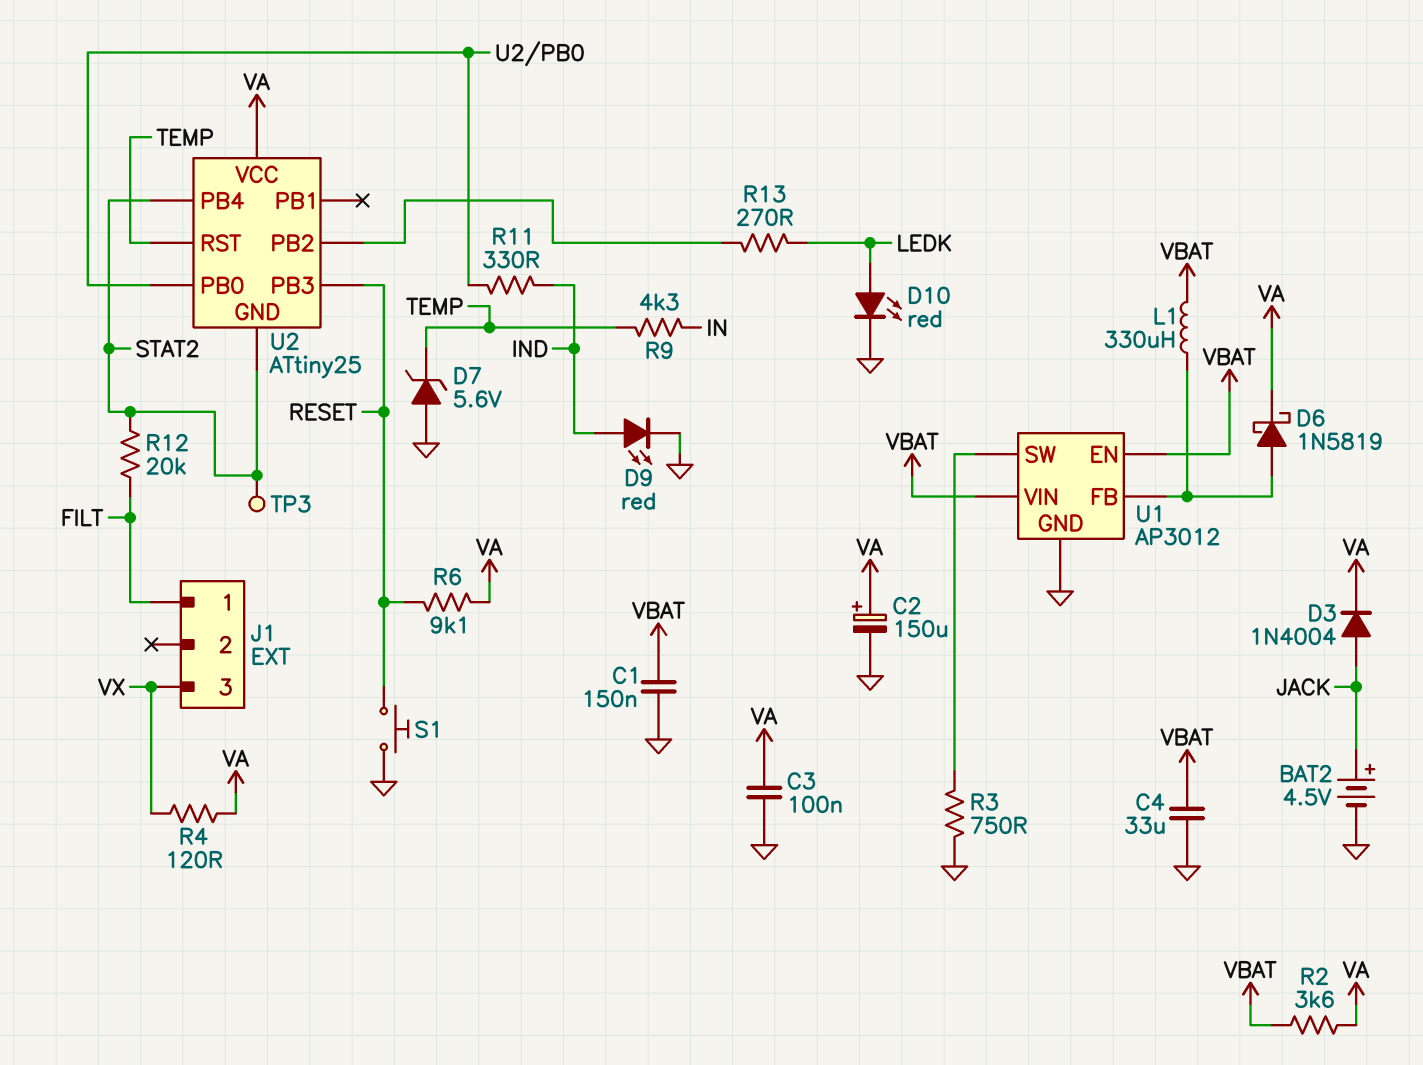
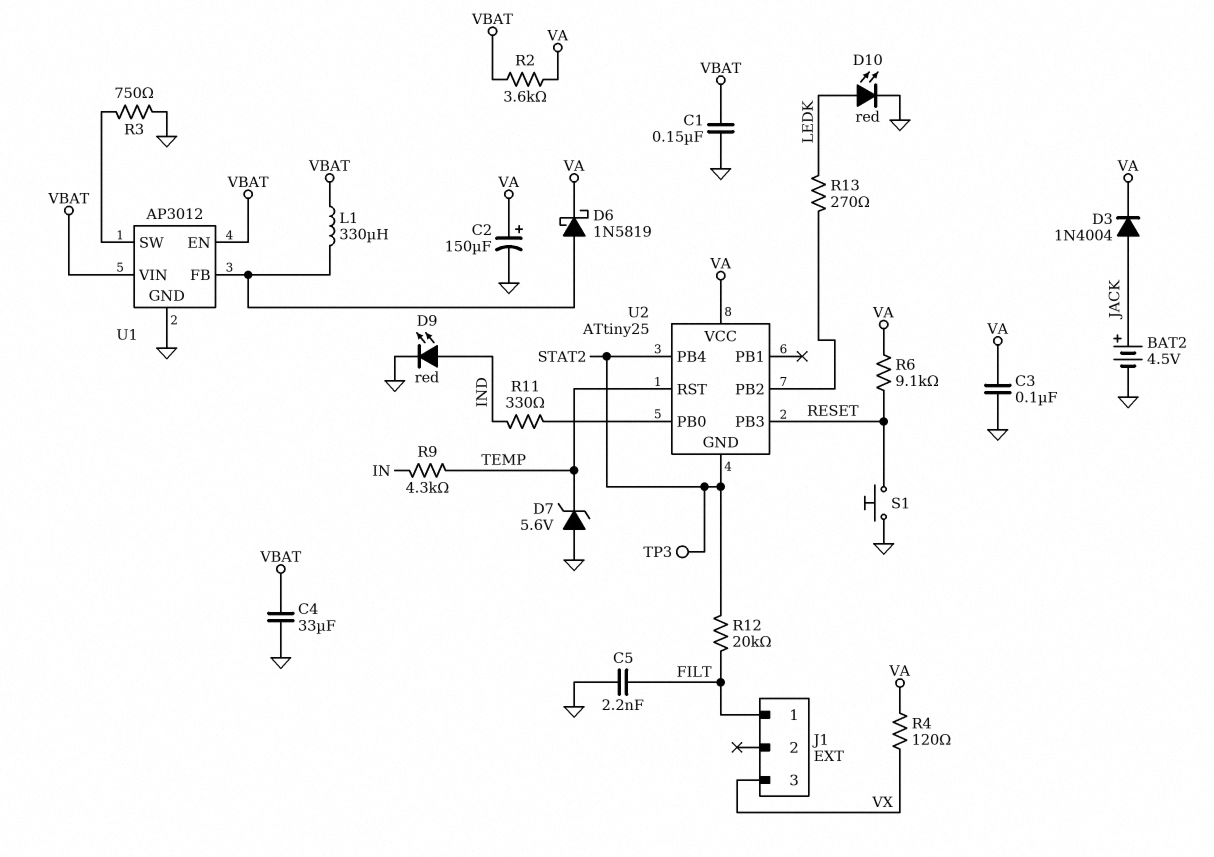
C5: none -> 2.2nF (FILT, GND)

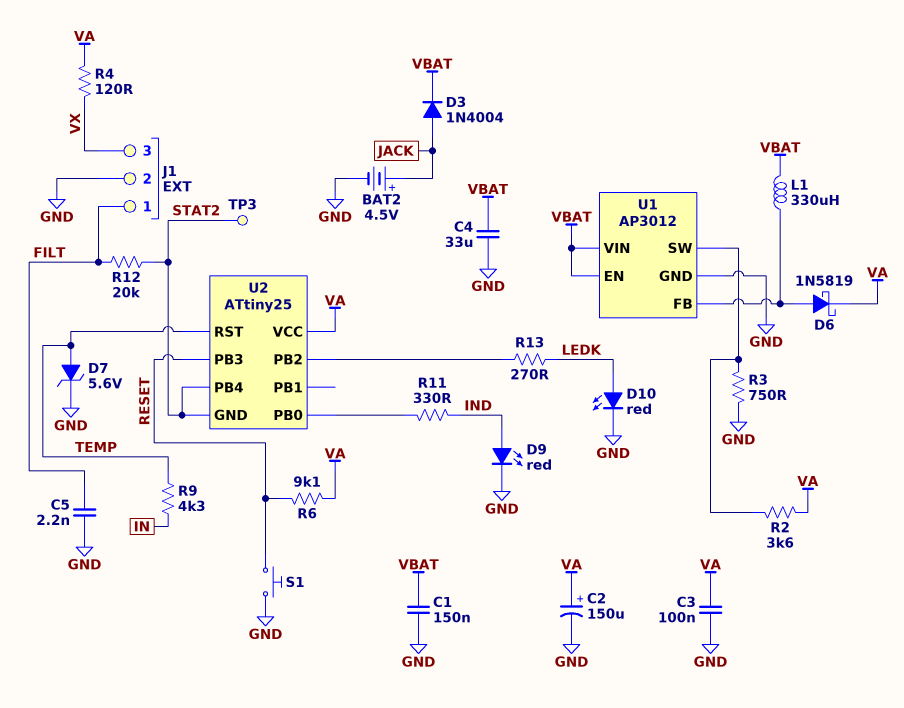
D3: diode 1N4004 (A JACK, K VA) -> diode 1N4004 (A JACK, K VBAT)
D7: zener 5.6V (A GND, K TEMP) -> zener 5.6V (A TEMP, K GND)
J1 pin 2: none -> GND
R2: 3.6k (VA, VBAT) -> 3.6k (U1/SW, VA)

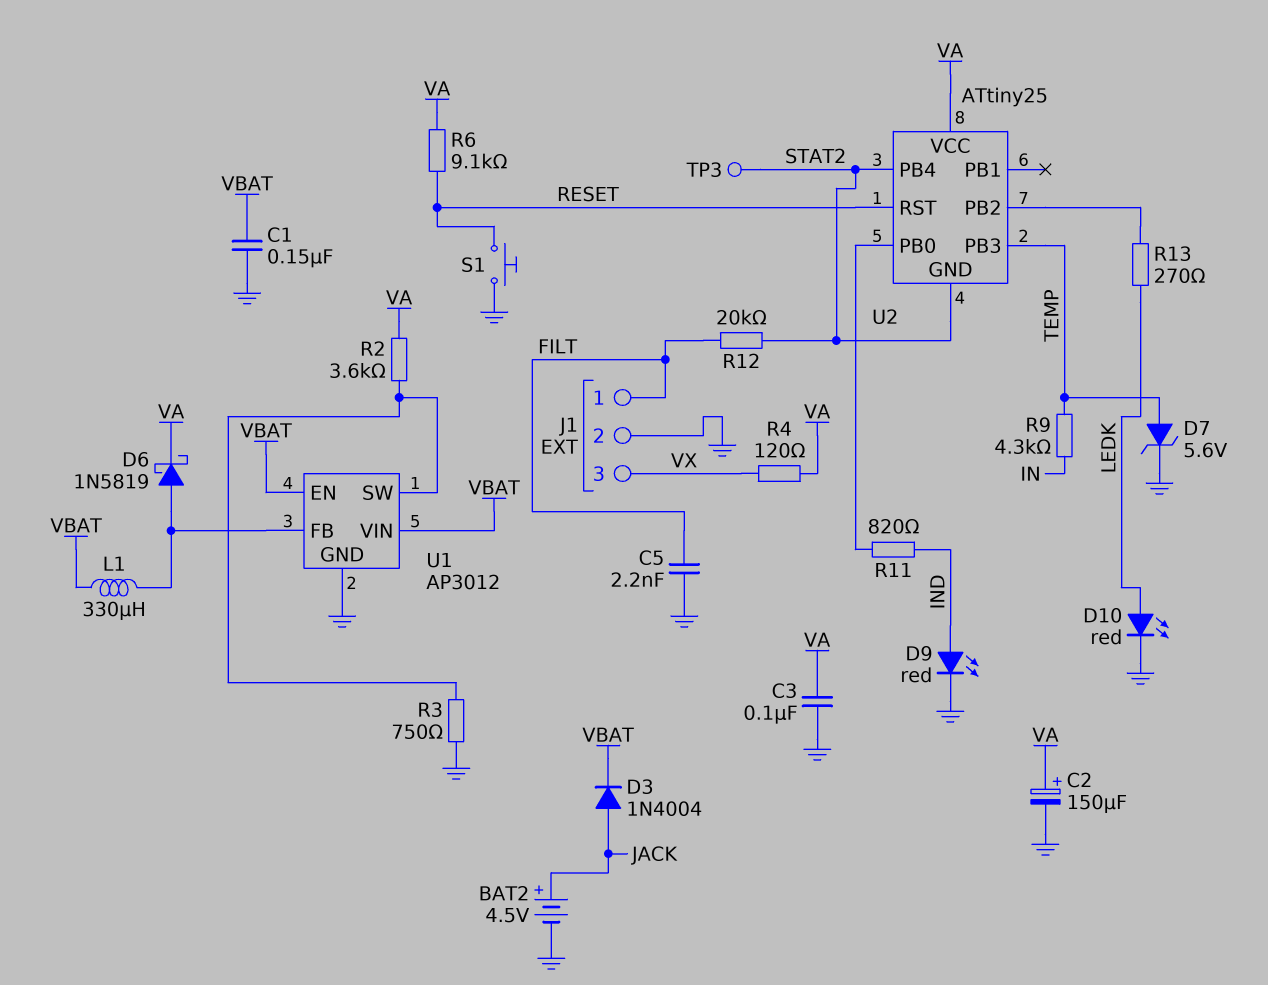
C4: 33uF (GND, VBAT) -> none
R11: 330 (IND, U2/PB0) -> 820 (IND, U2/PB0)
U2 pin PB3: RESET -> TEMP
U2 pin RST: TEMP -> RESET

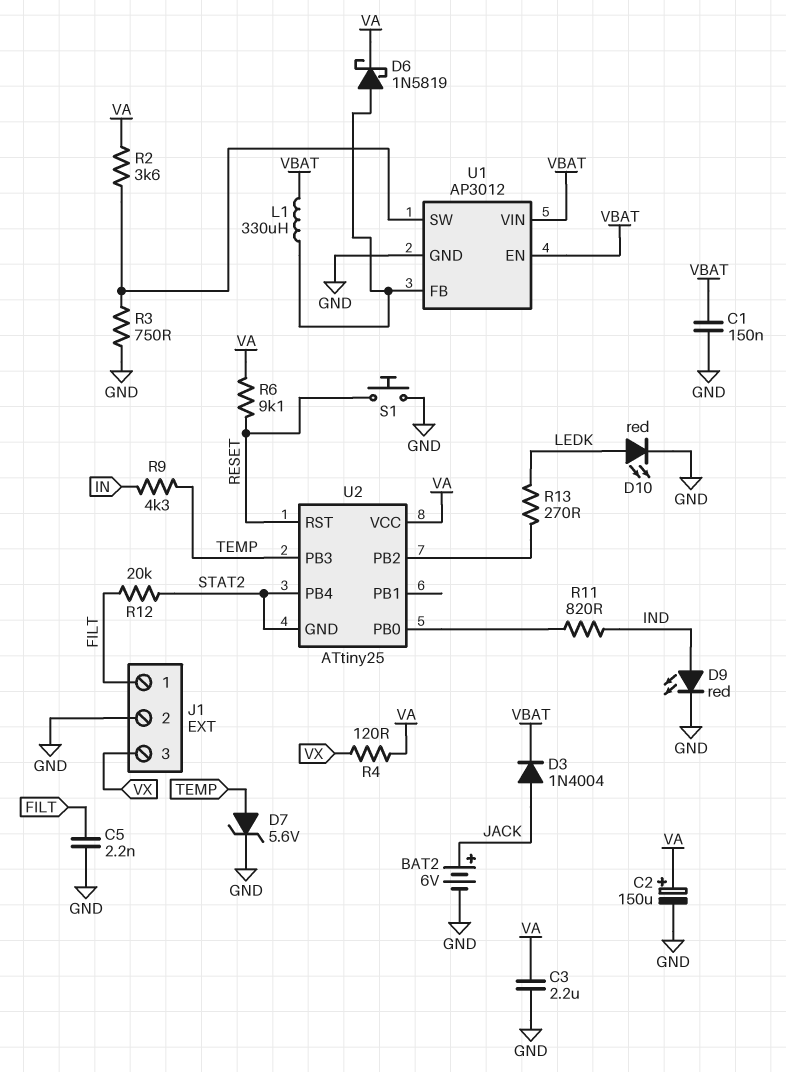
BAT2: 4.5V (plus JACK, minus GND) -> 6V (plus JACK, minus GND)
C3: 100nF (GND, VA) -> 2.2uF (GND, VA)
TP3: test point (STAT2) -> none

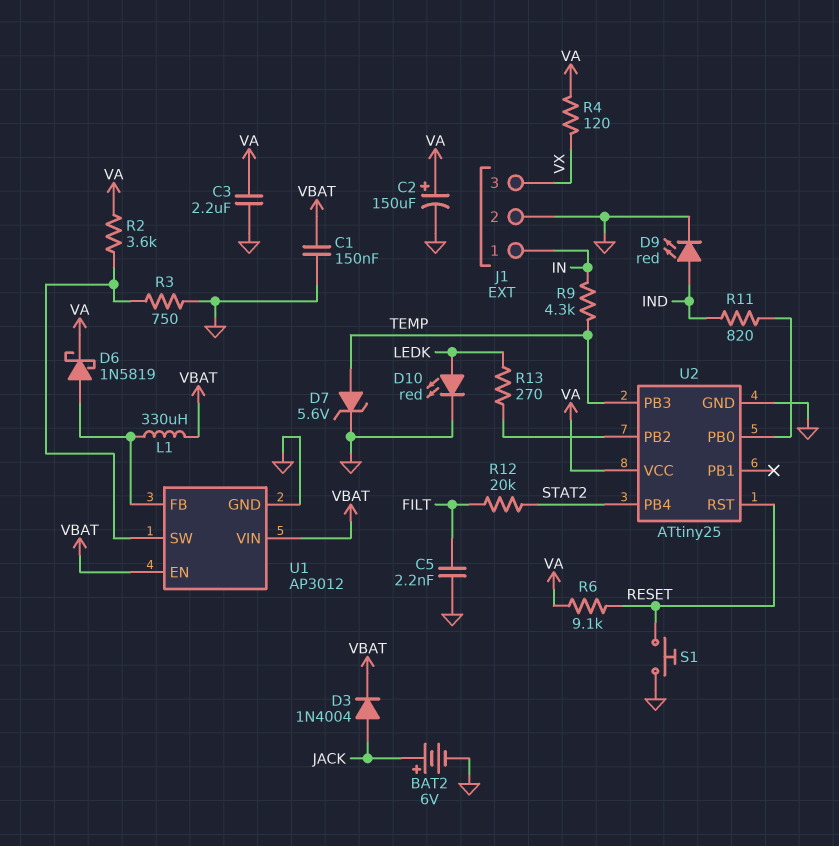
J1 pin 1: FILT -> IN
U2 pin GND: STAT2 -> GND

